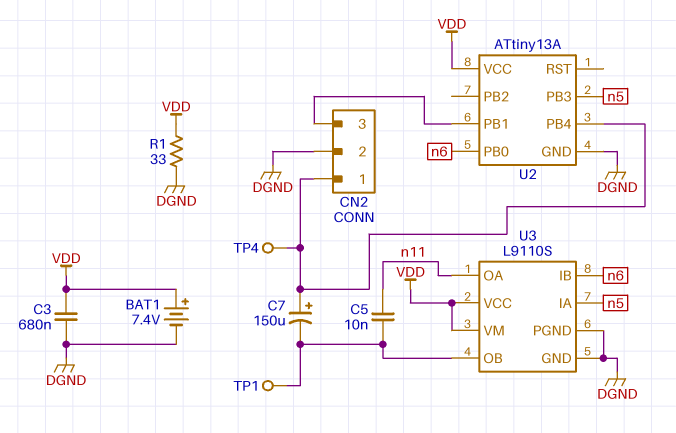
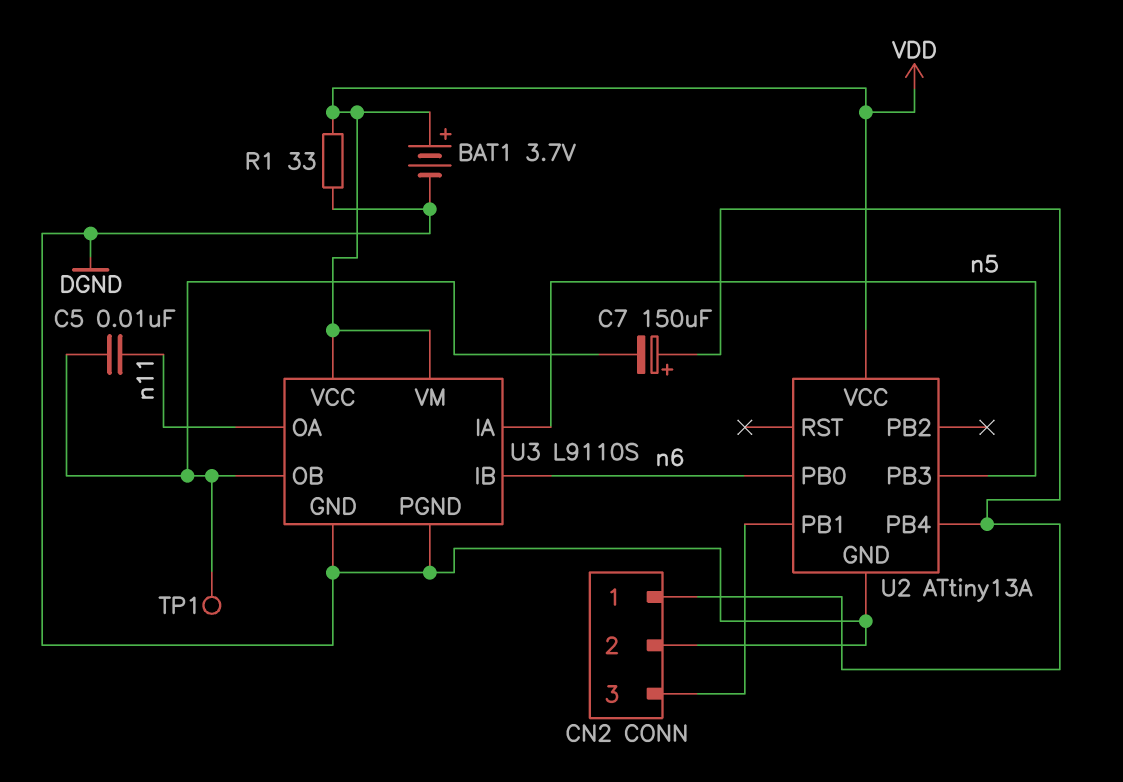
BAT1: 7.4V (plus VDD, minus DGND) -> 3.7V (plus VDD, minus DGND)
C3: 680nF (DGND, VDD) -> none
TP4: test point (CN2/1) -> none

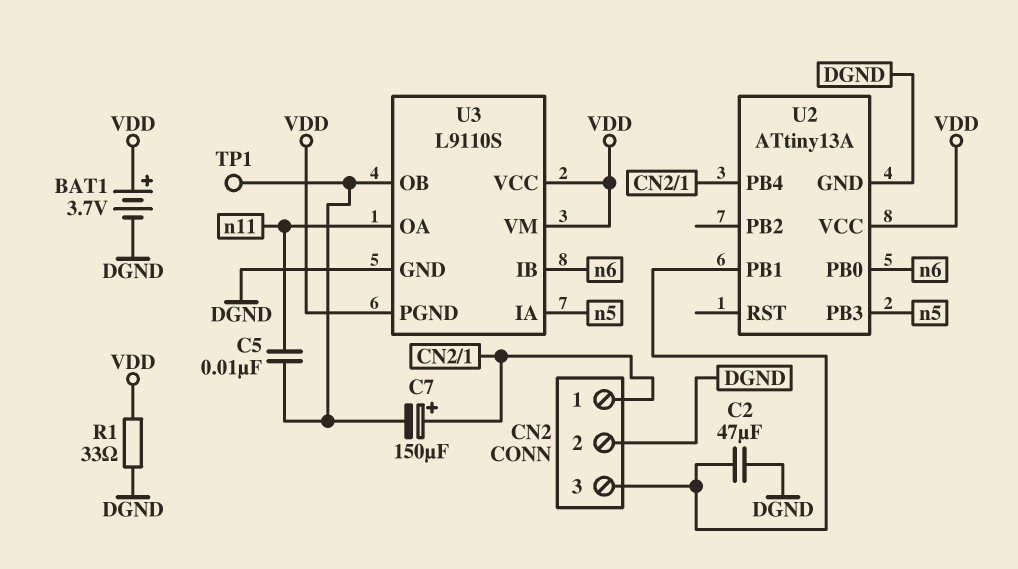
C2: none -> 47uF (CN2/3, DGND)
U3 pin PGND: DGND -> VDD

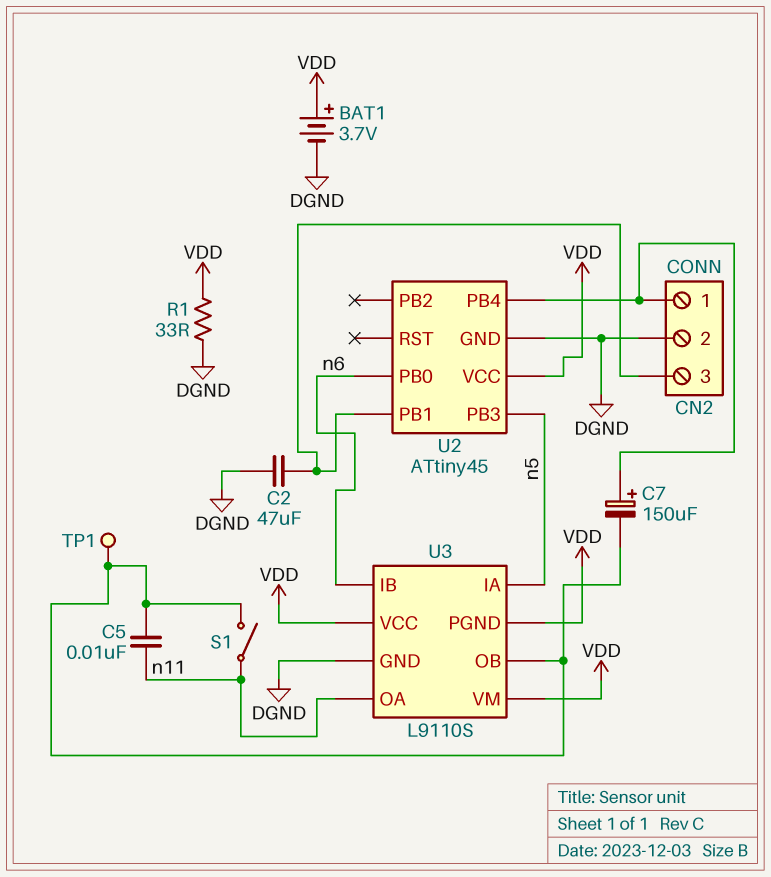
S1: none -> switch (U3/OB, n11)
U2: ATtiny13A -> ATtiny45

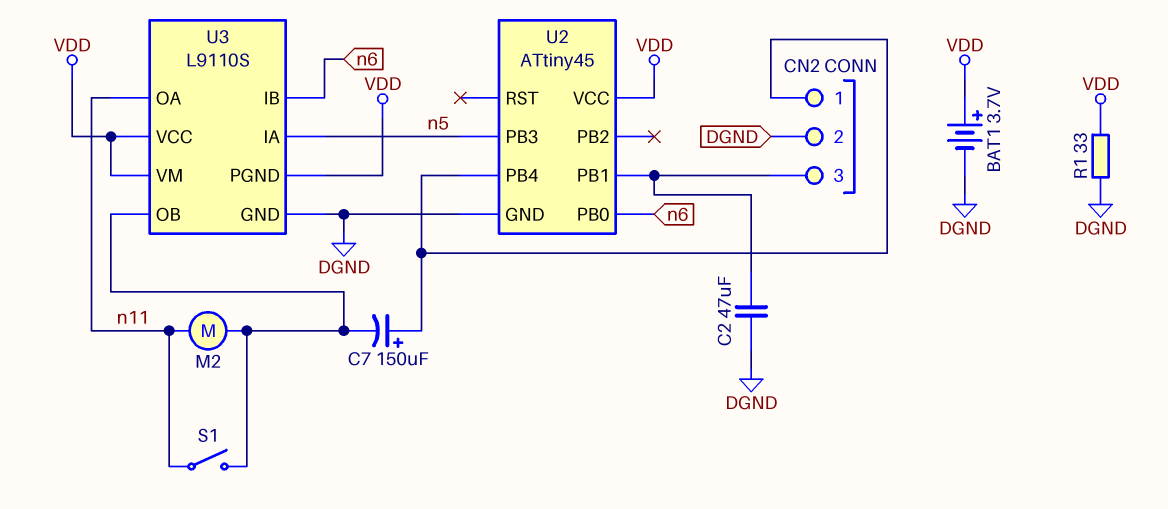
C5: 10nF (U3/OB, n11) -> none
M2: none -> motor (U3/OB, n11)
TP1: test point (U3/OB) -> none

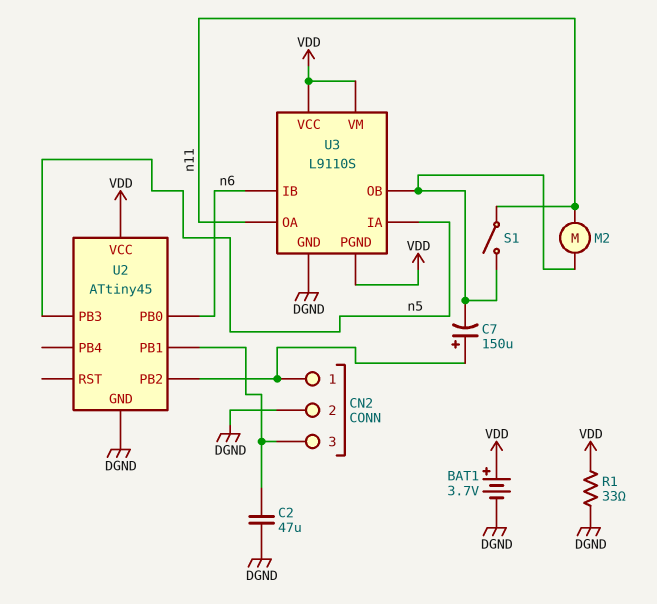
U2 pin PB2: none -> CN2/1
U2 pin PB4: CN2/1 -> none

